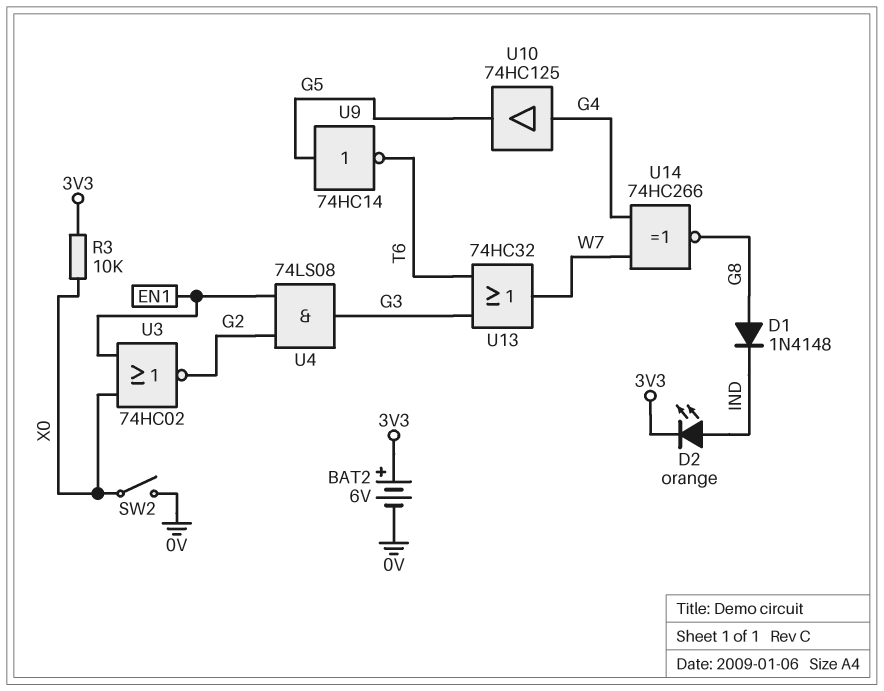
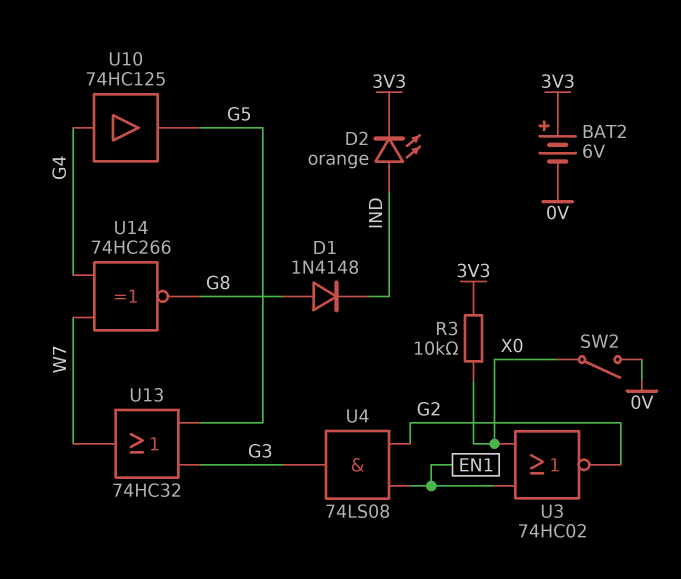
U9: NOT 74HC14 (in G5, out T6) -> none
U13: OR 74HC32 (in G3, in T6, out W7) -> OR 74HC32 (in G3, in G5, out W7)

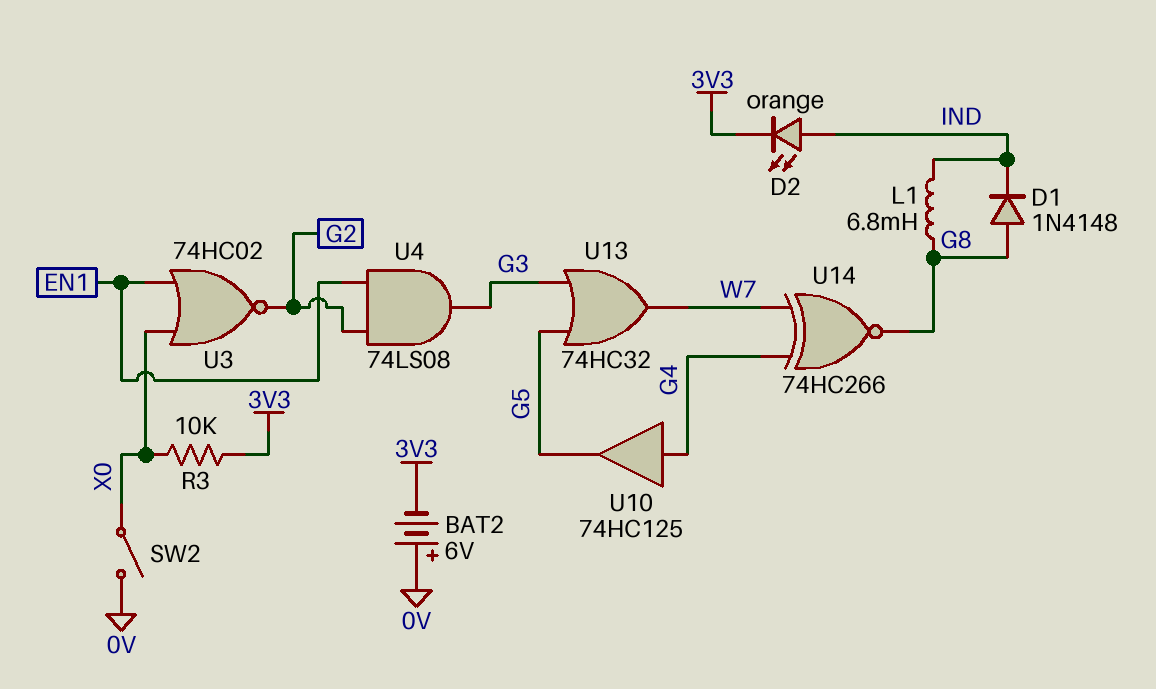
BAT2: 6V (plus 3V3, minus 0V) -> 6V (plus 0V, minus 3V3)
L1: none -> 6.8mH (G8, IND)

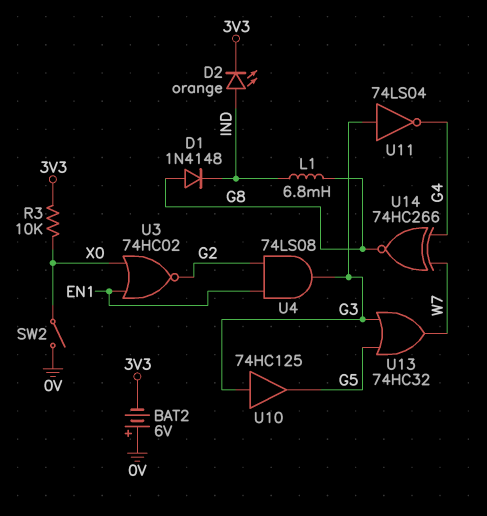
U10: buffer 74HC125 (in G4, out G5) -> buffer 74HC125 (in G3, out G5)
U11: none -> NOT 74LS04 (in G3, out G4)

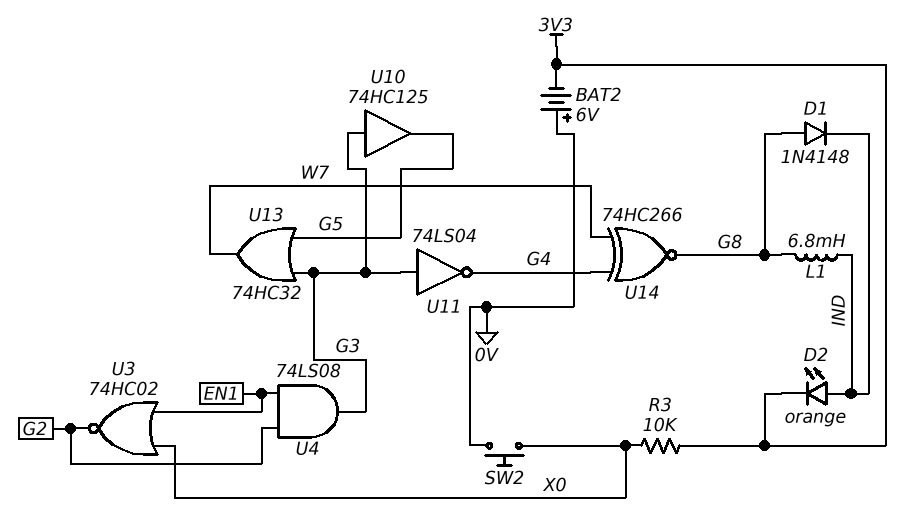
SW2: switch (0V, X0) -> button (0V, X0)

